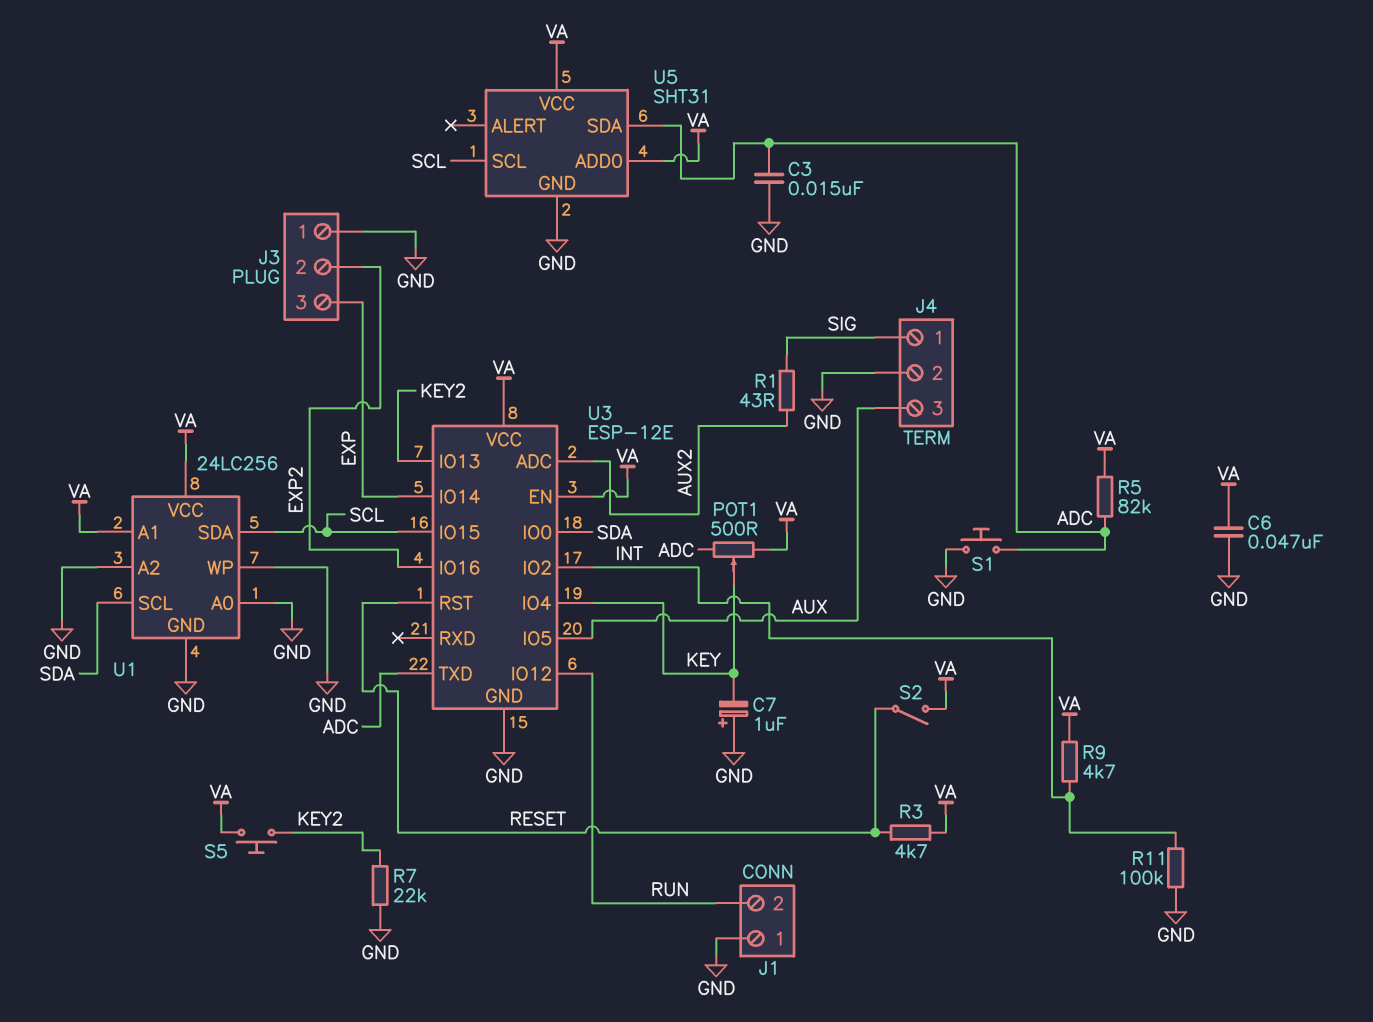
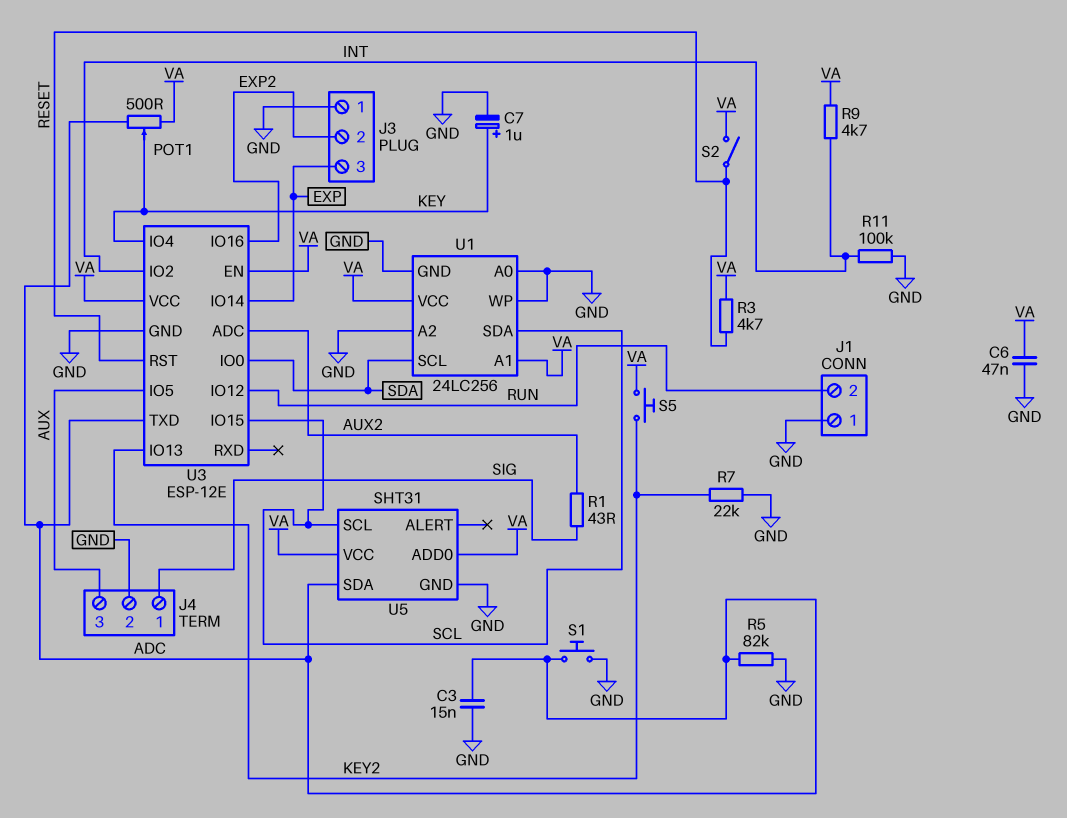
C7: 1uF (plus GND, minus KEY) -> 1uF (plus KEY, minus GND)
R5: 82k (ADC, VA) -> 82k (ADC, GND)

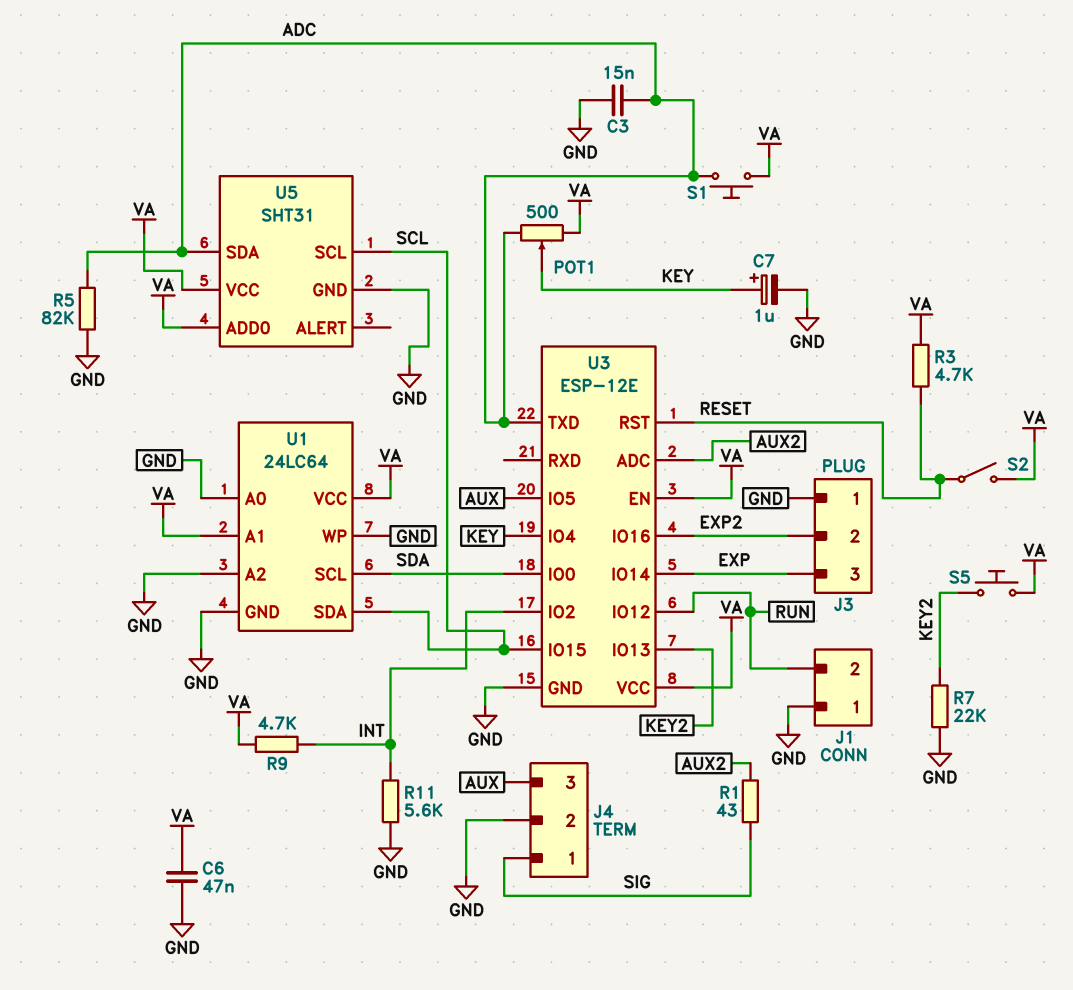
R11: 100k (GND, INT) -> 5.6k (GND, INT)
S1: button (ADC, GND) -> button (ADC, VA)
U1: 24LC256 -> 24LC64

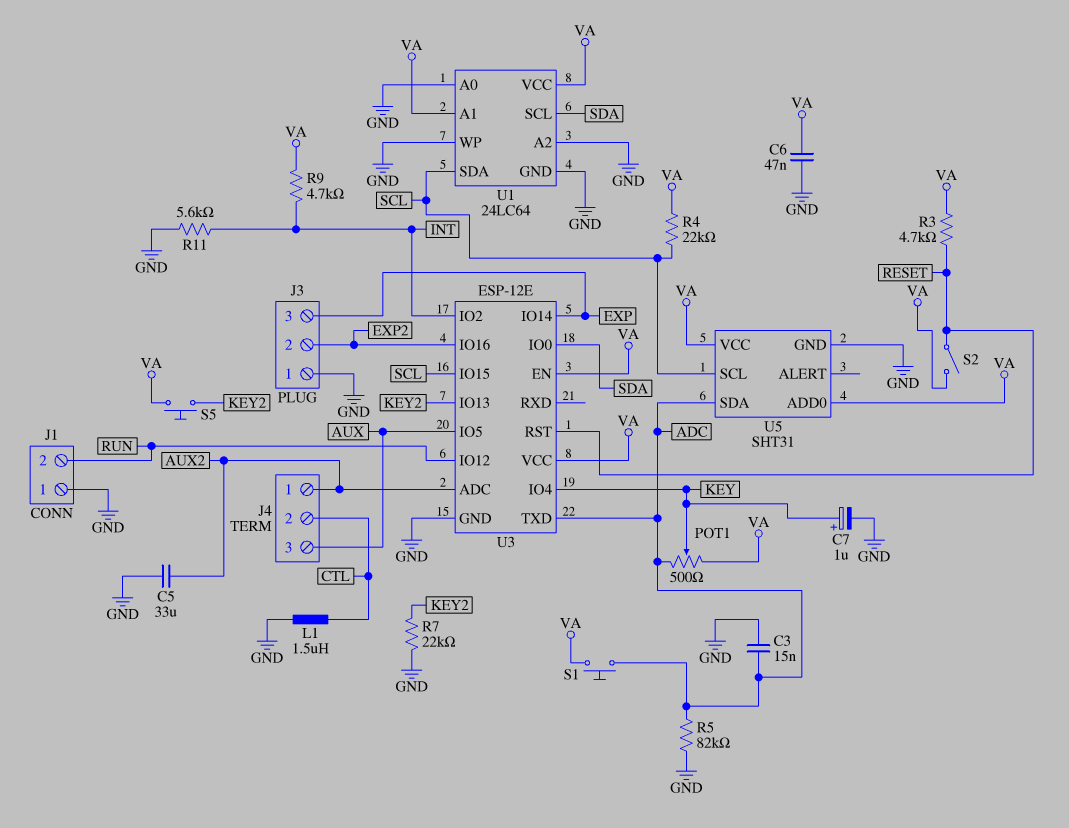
C5: none -> 33uF (AUX2, GND)
J4 pin 1: SIG -> AUX2
J4 pin 2: GND -> CTL
L1: none -> 1.5uH (CTL, GND)
R1: 43 (AUX2, SIG) -> none
R4: none -> 22k (SCL, VA)

